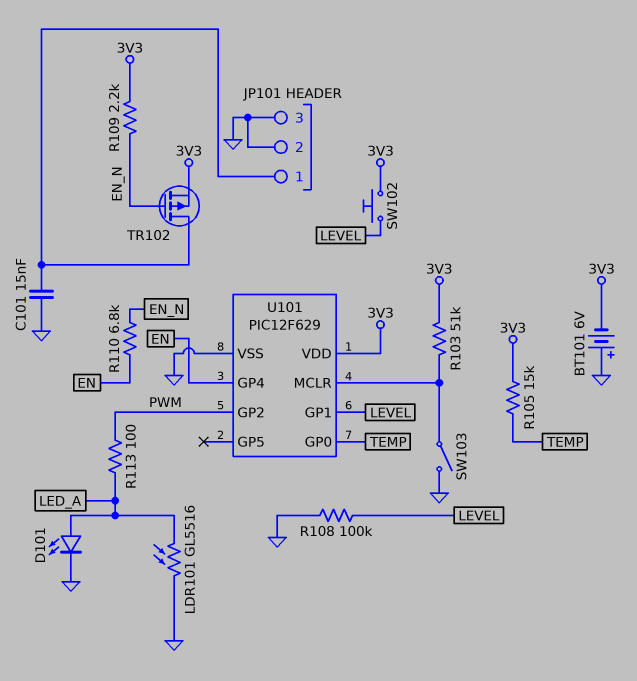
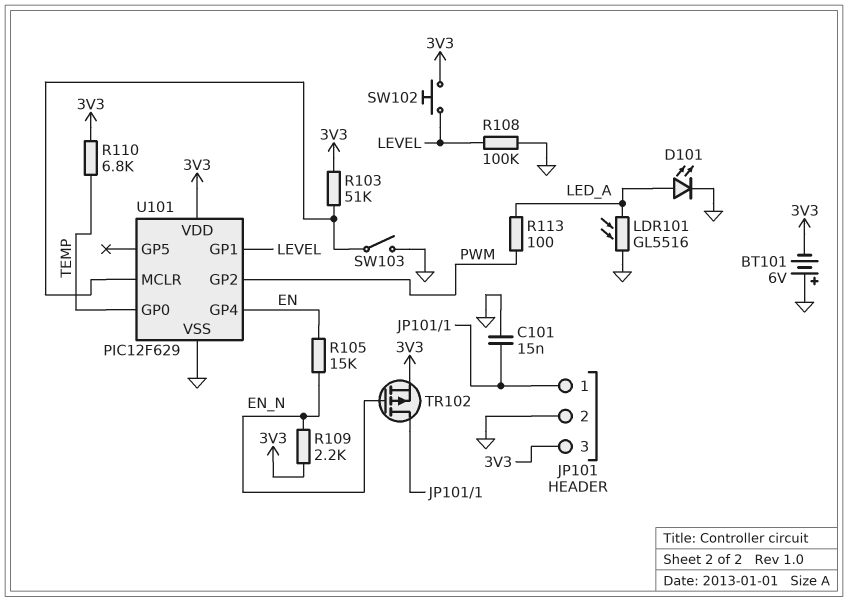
JP101 pin 3: GND -> 3V3
R105: 15k (3V3, TEMP) -> 15k (EN, EN_N)
R110: 6.8k (EN, EN_N) -> 6.8k (3V3, TEMP)

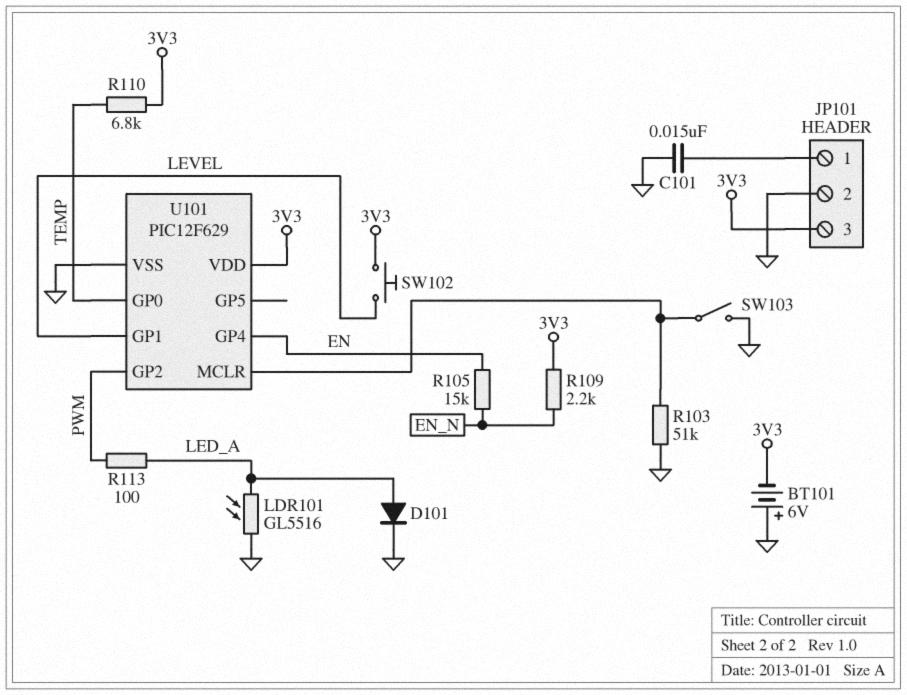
D101: LED (A LED_A, K GND) -> diode (A LED_A, K GND)
R103: 51k (3V3, U101/MCLR) -> 51k (GND, U101/MCLR)
R108: 100k (GND, LEVEL) -> none
TR102: PMOS (G EN_N, D JP101/1, S 3V3) -> none

